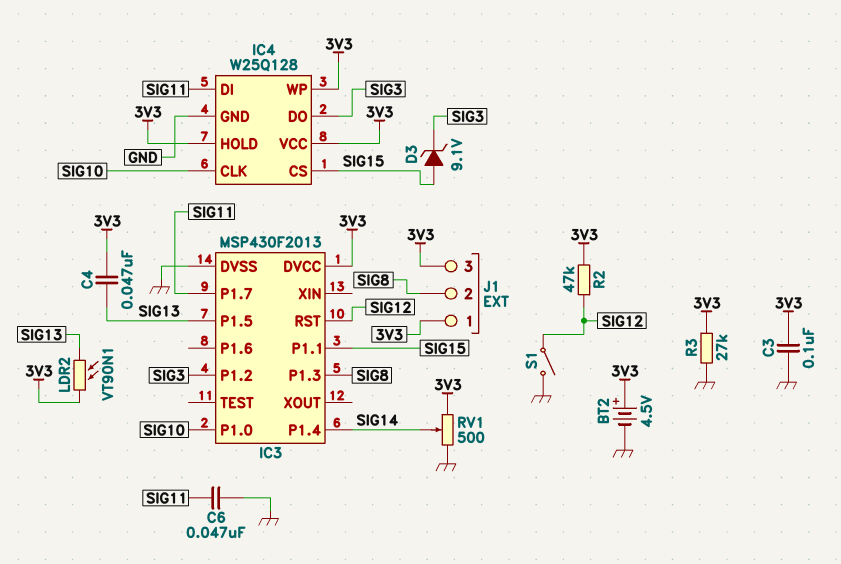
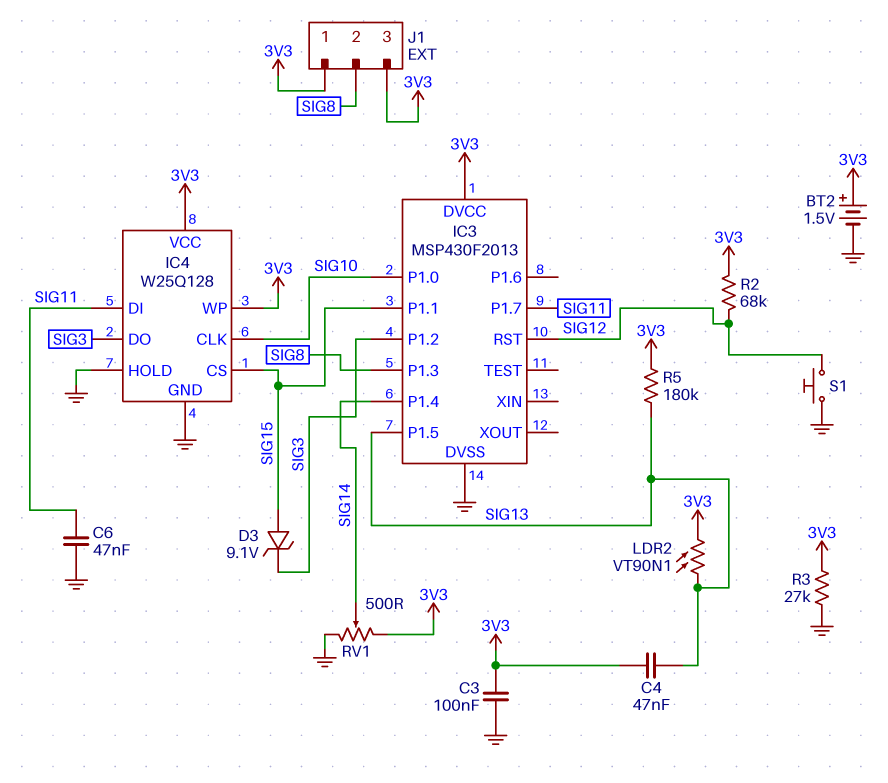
BT2: 4.5V (plus 3V3, minus GND) -> 1.5V (plus 3V3, minus GND)
IC4 pin HOLD: 3V3 -> GND
R2: 47k (3V3, SIG12) -> 68k (3V3, SIG12)
R5: none -> 180k (3V3, SIG13)
S1: switch (GND, SIG12) -> button (GND, SIG12)

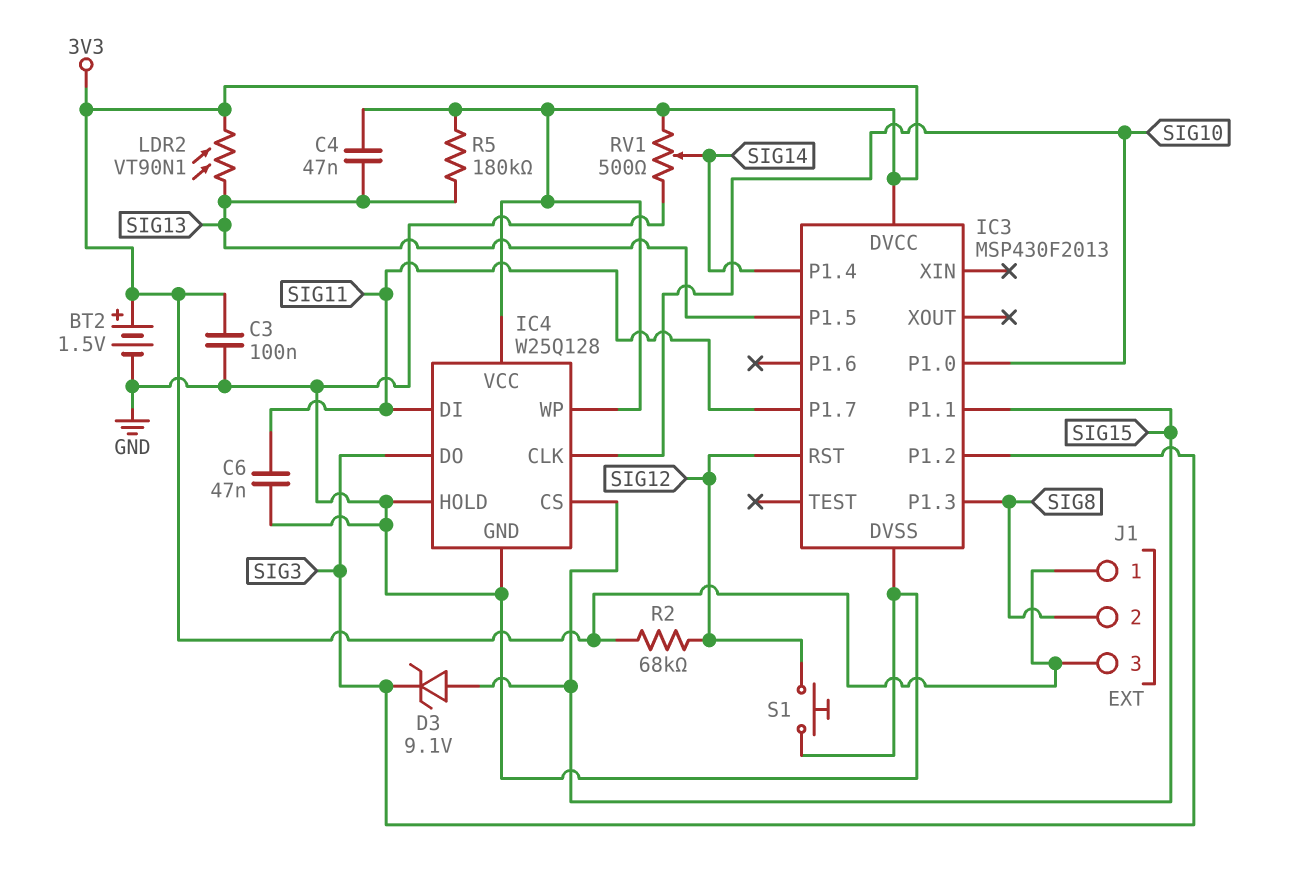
R3: 27k (3V3, GND) -> none

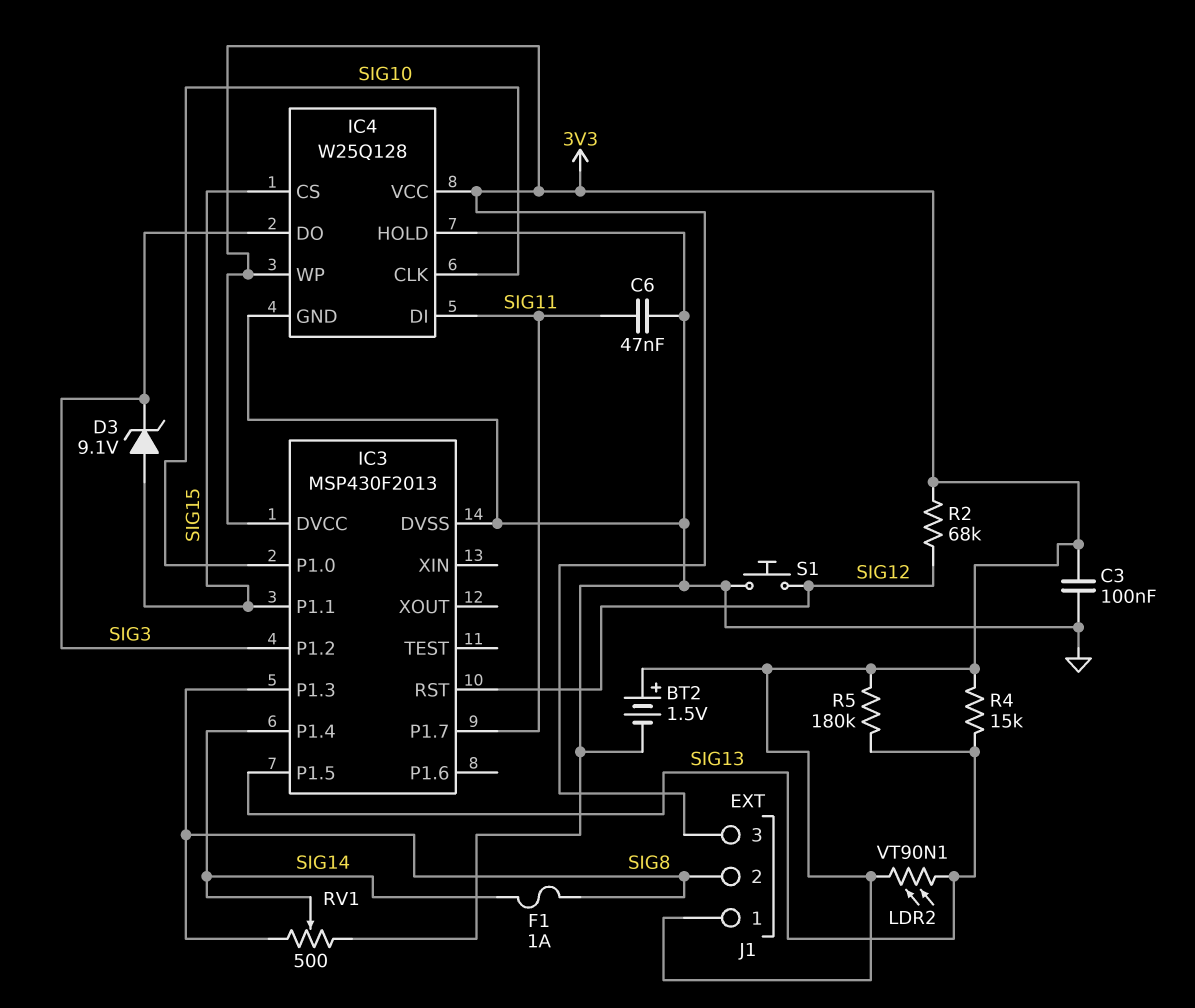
C4: 47nF (3V3, SIG13) -> none
F1: none -> 1A (SIG8, SIG14)
R4: none -> 15k (3V3, SIG13)
RV1: 500 (3V3, GND, wiper SIG14) -> 500 (GND, SIG8, wiper SIG14)

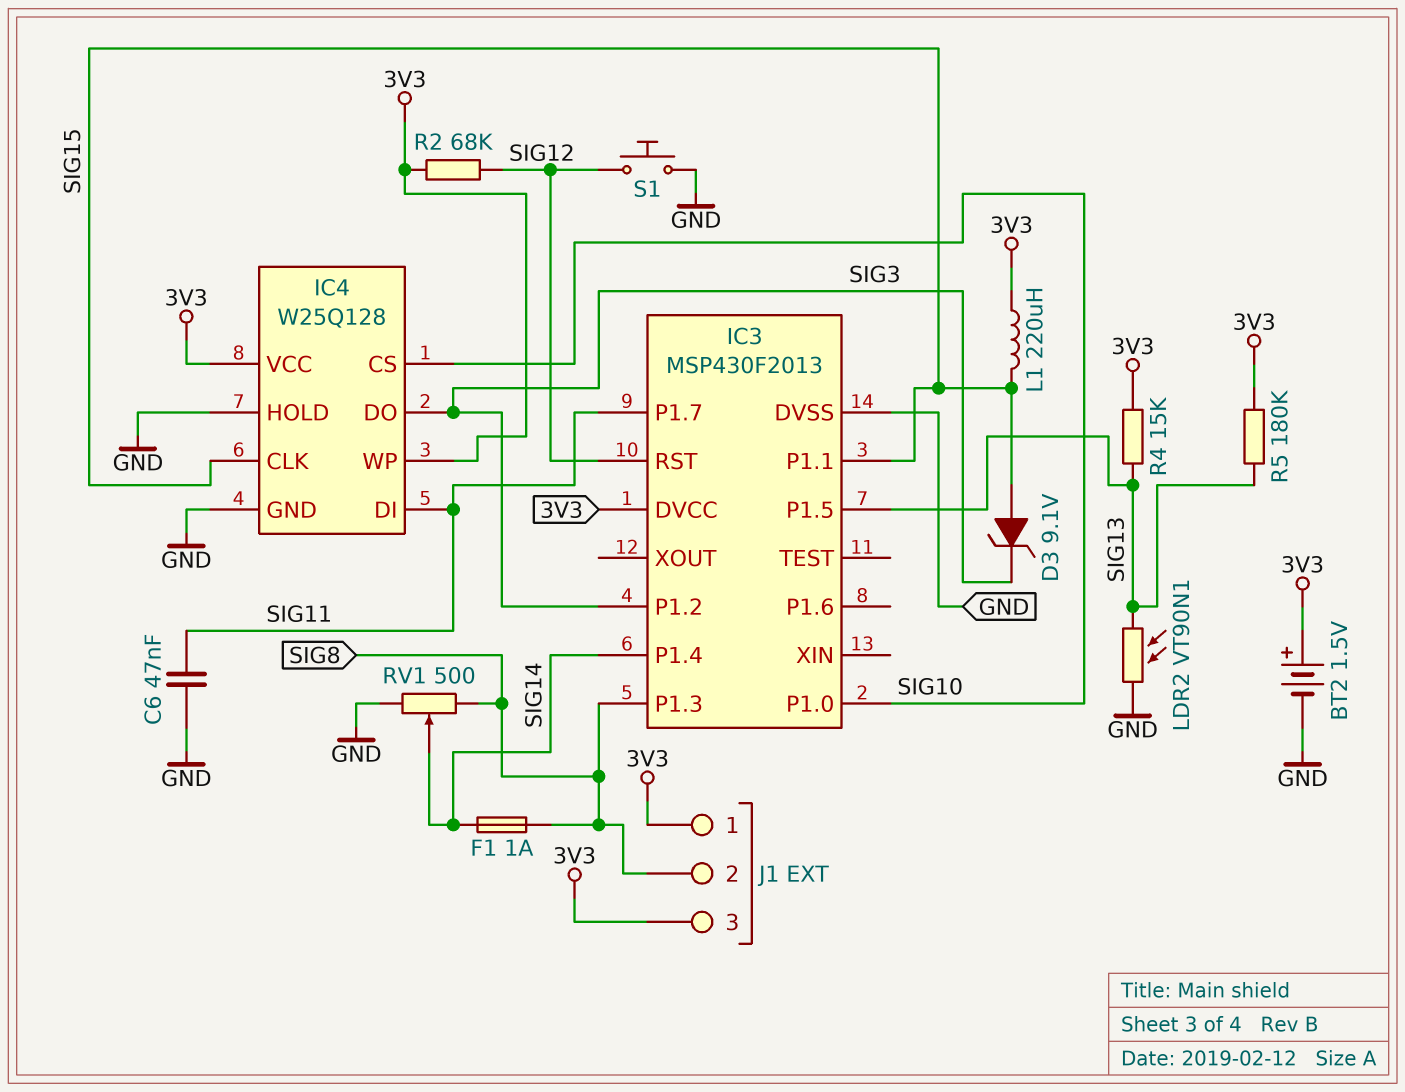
C3: 100nF (3V3, GND) -> none
IC4 pin CLK: SIG10 -> SIG15
IC4 pin CS: SIG15 -> SIG10
L1: none -> 220uH (3V3, SIG15)
LDR2: VT90N1 (3V3, SIG13) -> VT90N1 (GND, SIG13)

